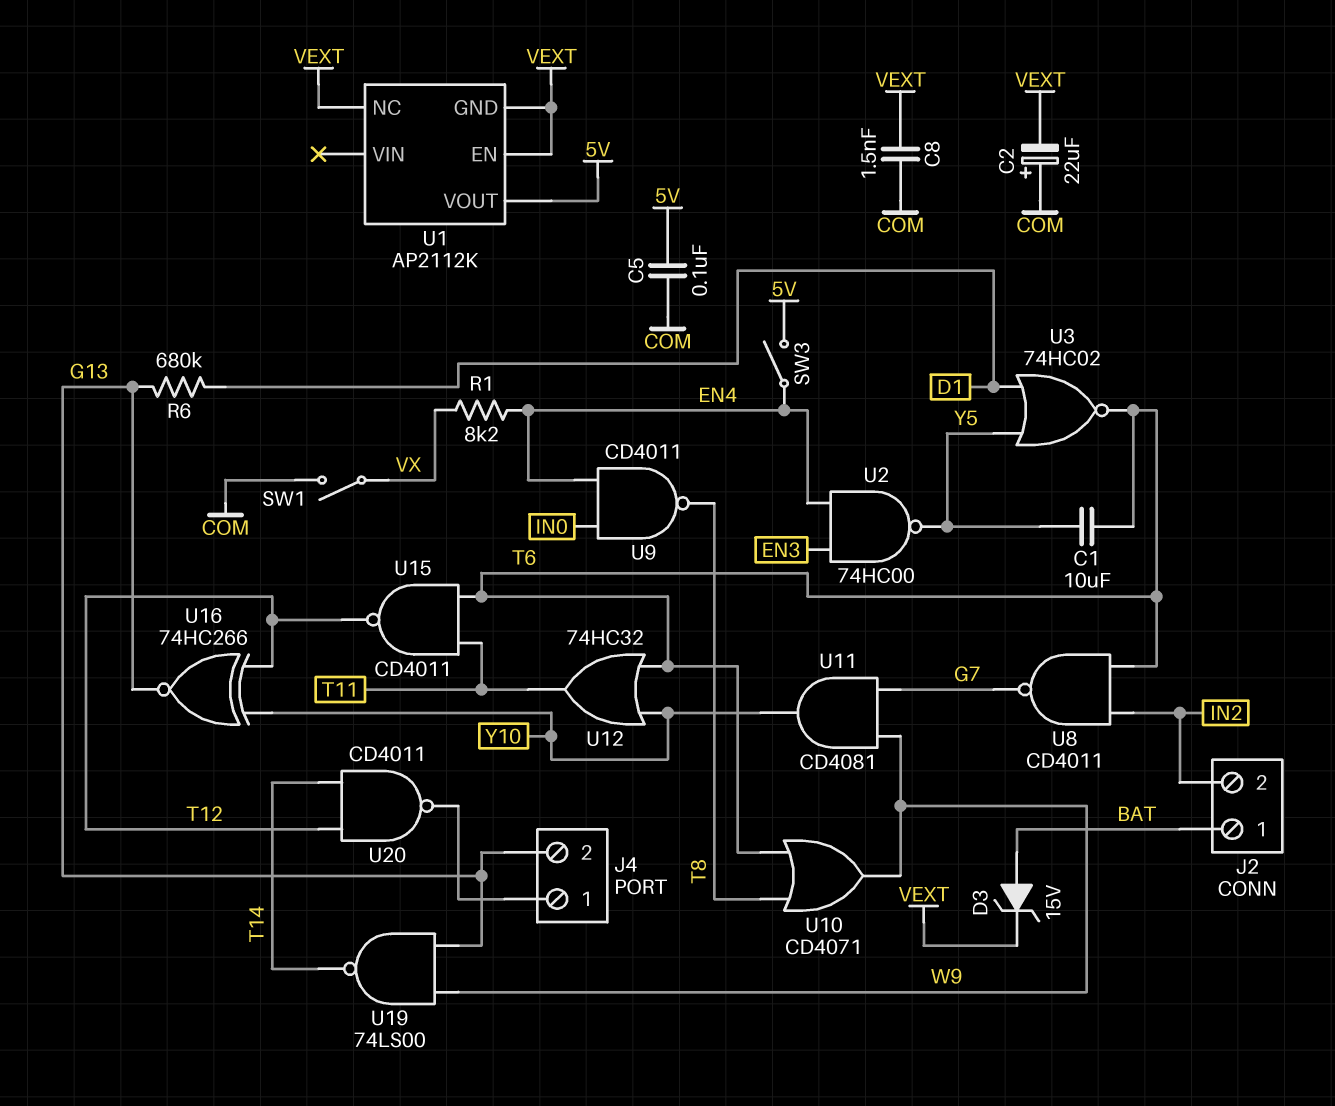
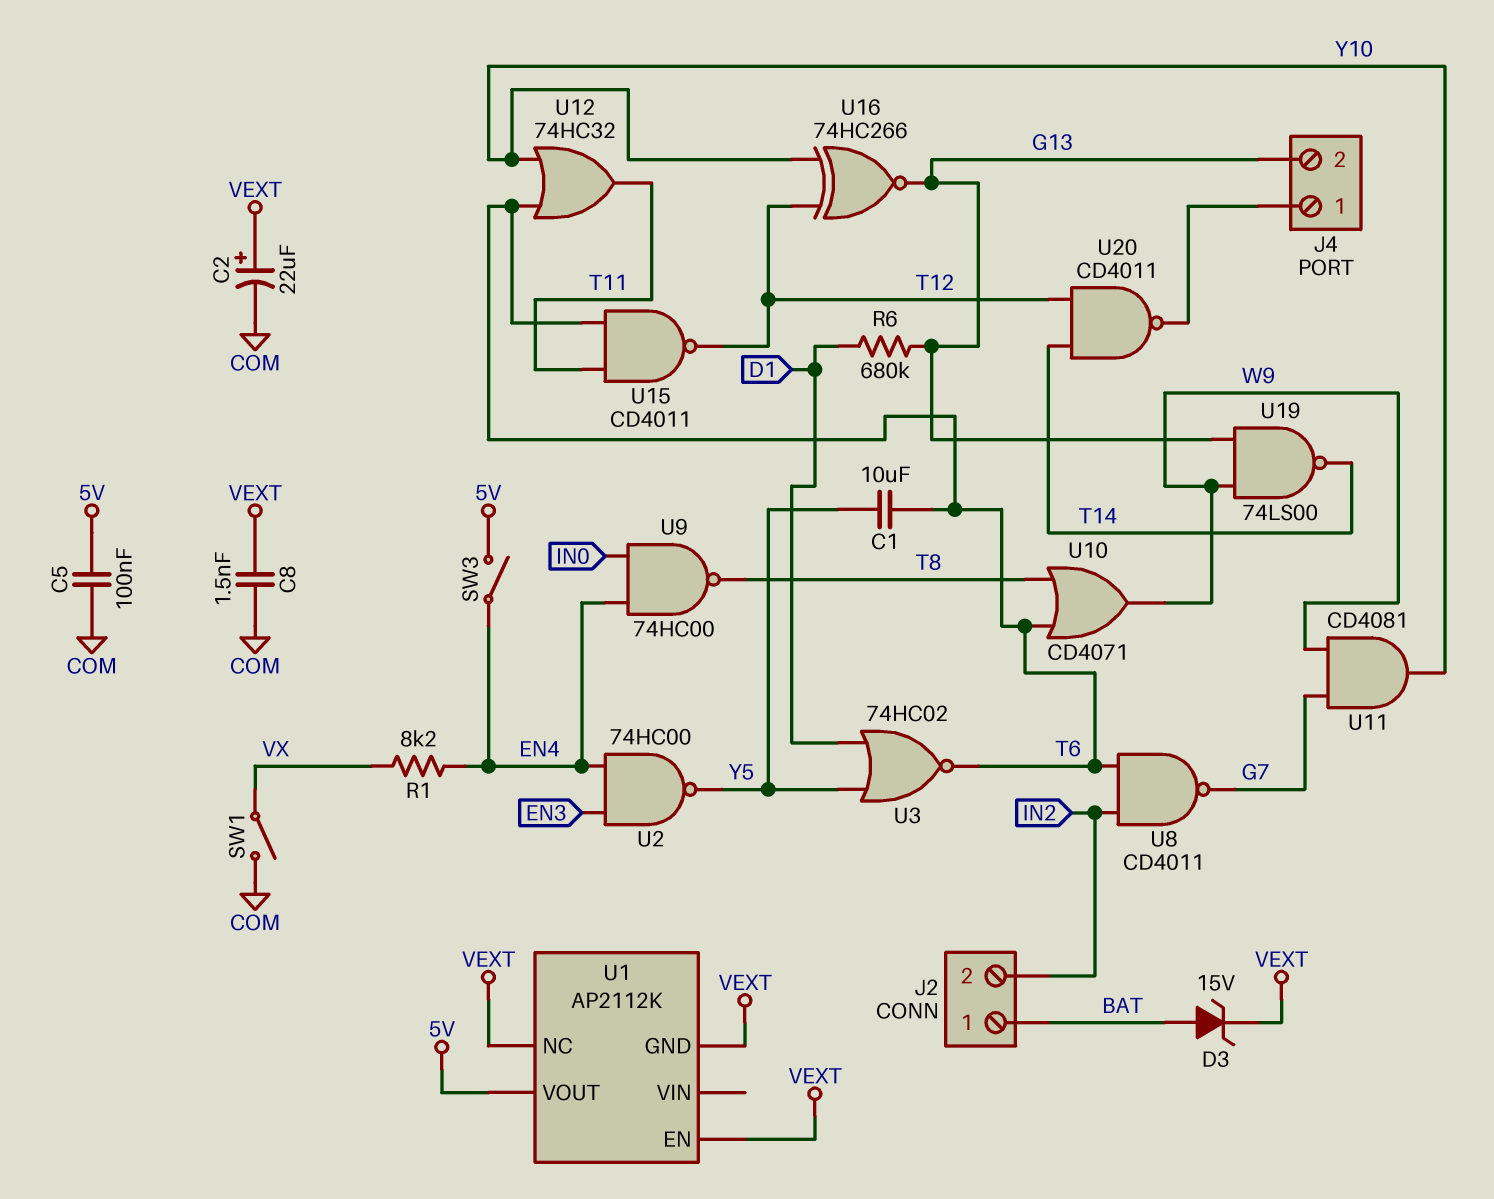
C2: 22uF (plus COM, minus VEXT) -> 22uF (plus VEXT, minus COM)
U9: NAND CD4011 (in EN4, in IN0, out T8) -> NAND 74HC00 (in EN4, in IN0, out T8)

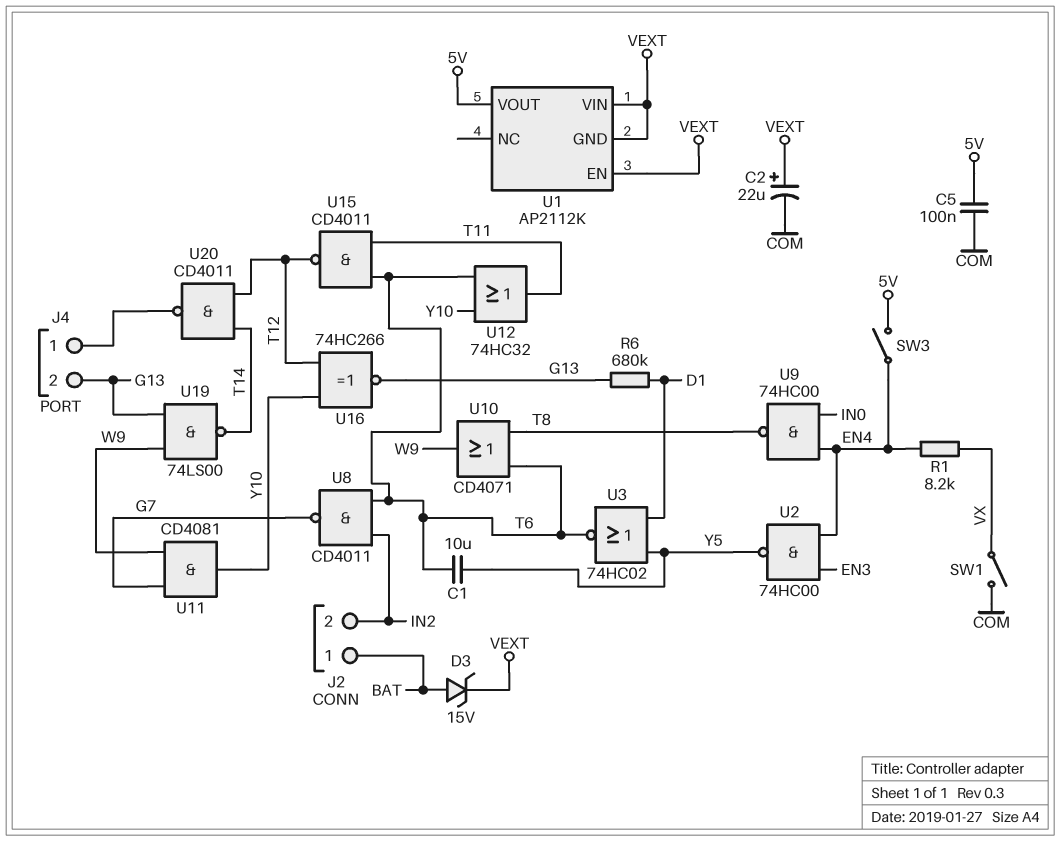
C8: 1.5nF (COM, VEXT) -> none
U1 pin NC: VEXT -> none
U1 pin VIN: none -> VEXT

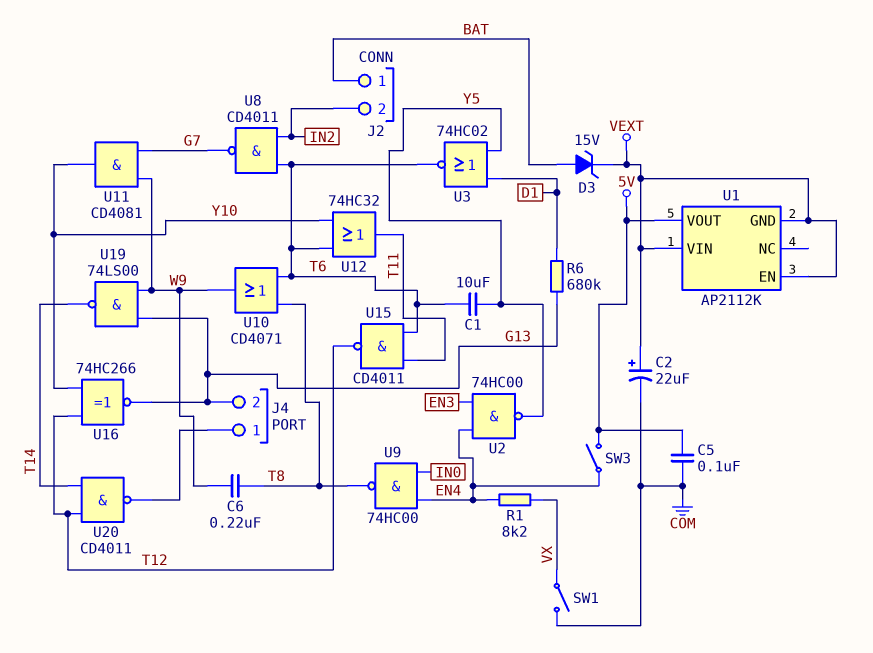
C6: none -> 220nF (T8, W9)

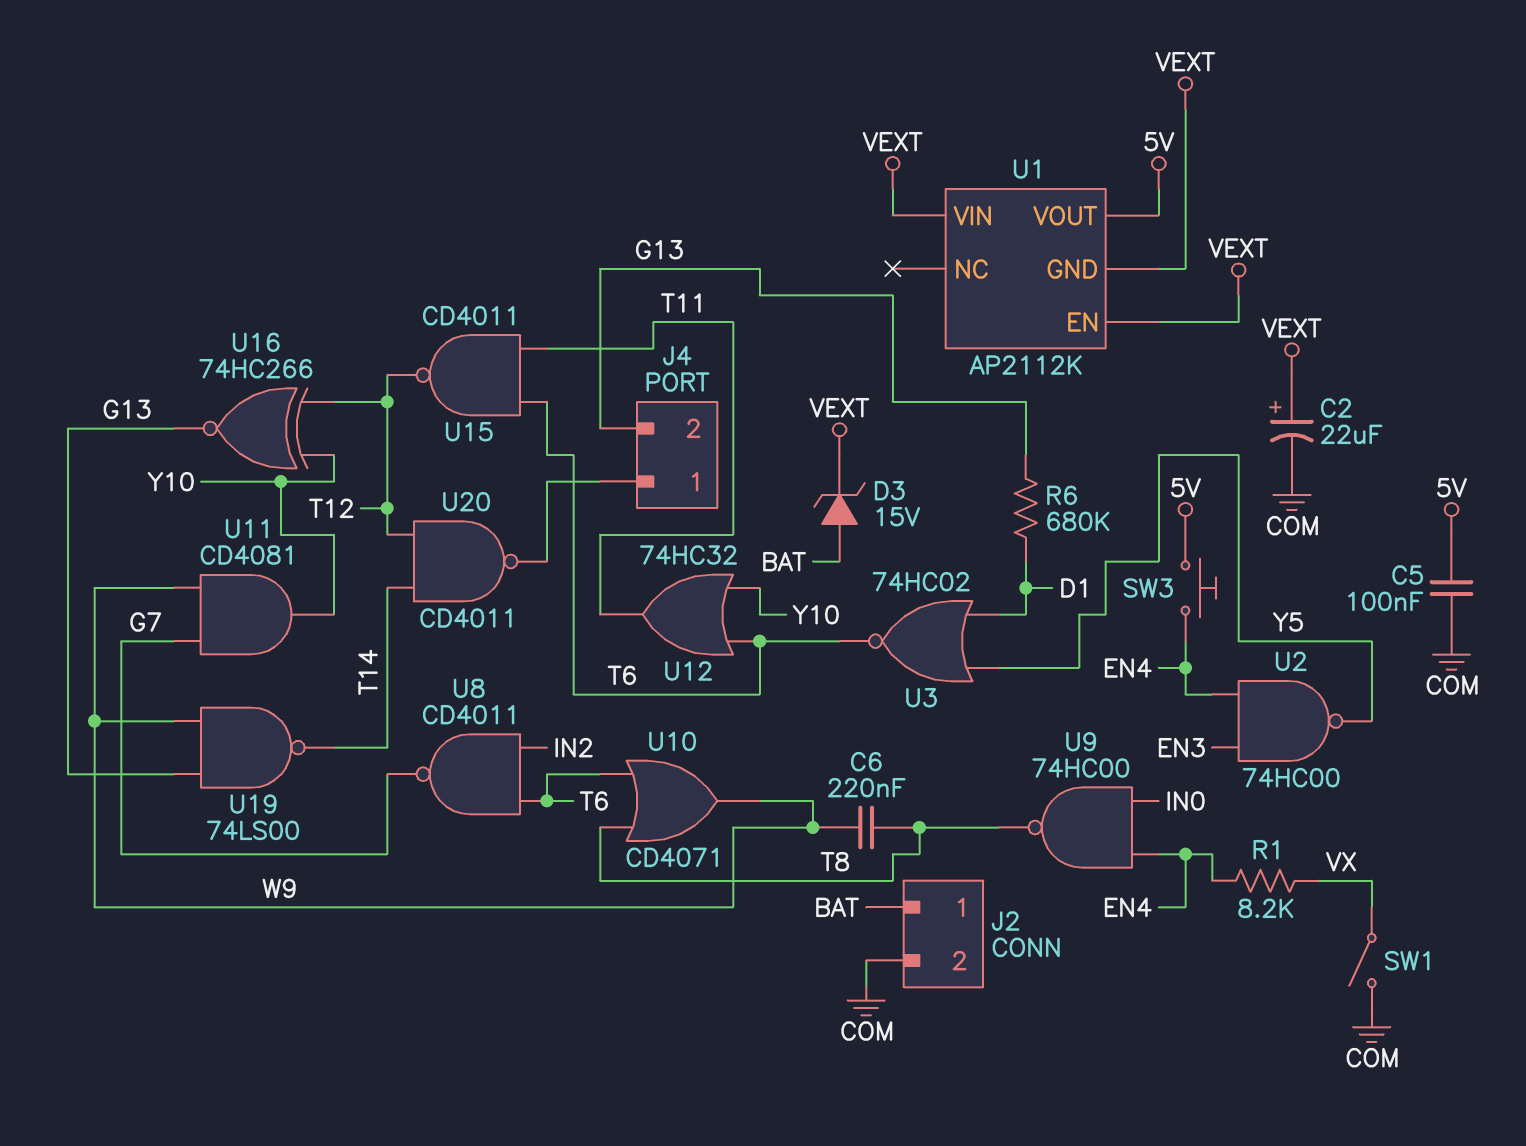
C1: 10uF (T6, Y5) -> none
J2 pin 2: IN2 -> COM
SW3: switch (5V, EN4) -> button (5V, EN4)

